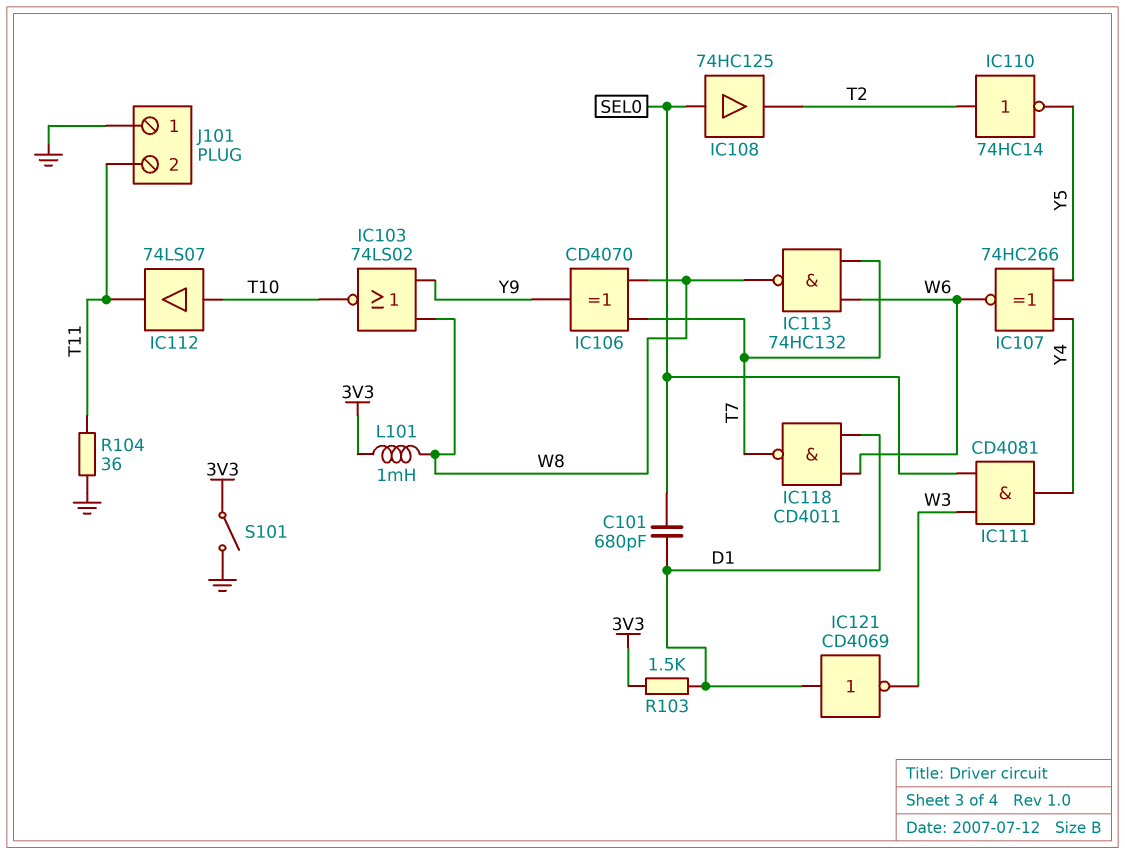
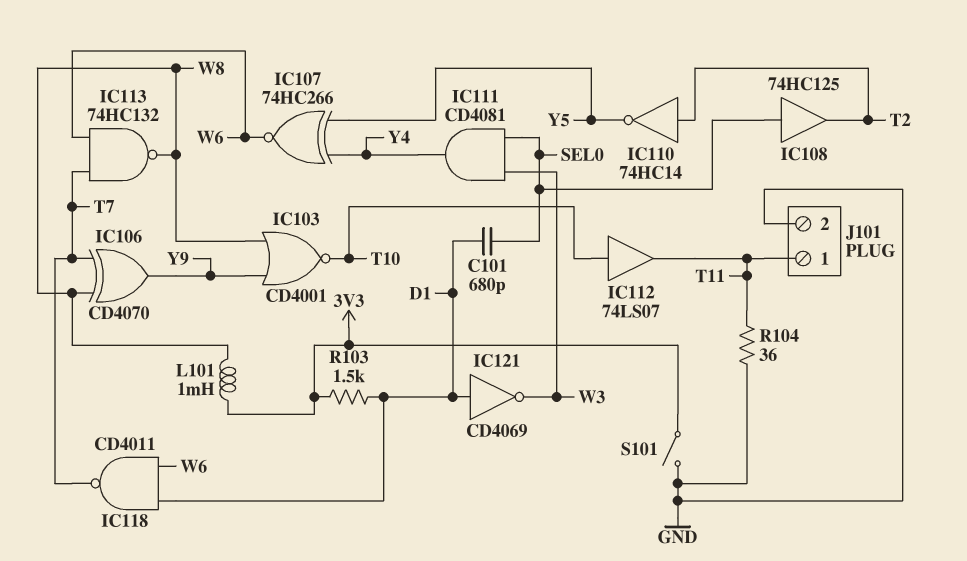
IC103: NOR 74LS02 (in W8, in Y9, out T10) -> NOR CD4001 (in W8, in Y9, out T10)
J101 pin 1: GND -> T11
J101 pin 2: T11 -> GND

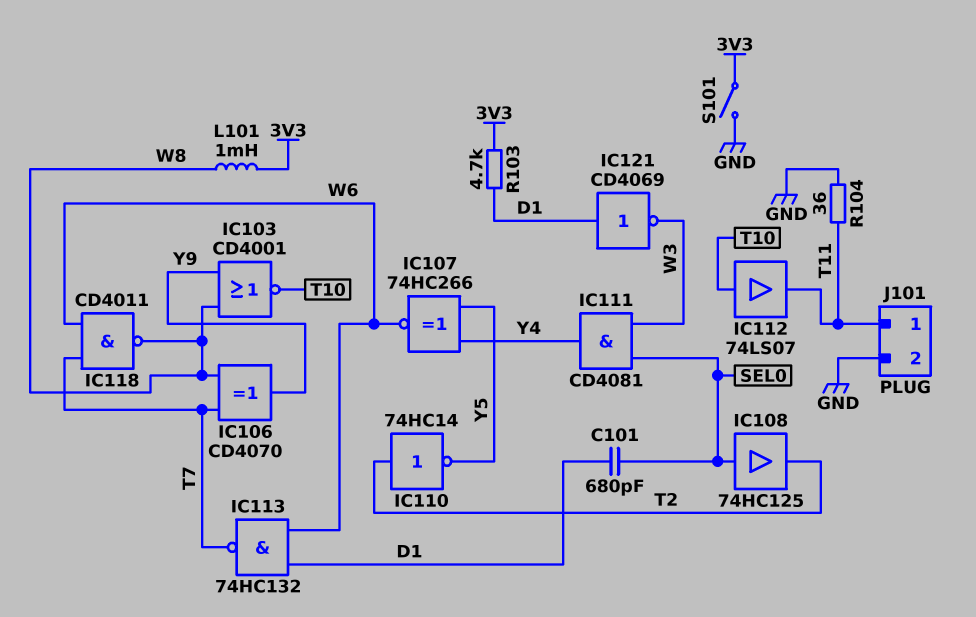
IC113: NAND 74HC132 (in T7, in W6, out W8) -> NAND 74HC132 (in D1, in W6, out T7)
IC118: NAND CD4011 (in D1, in W6, out T7) -> NAND CD4011 (in T7, in W6, out W8)
R103: 1.5k (3V3, D1) -> 4.7k (3V3, D1)

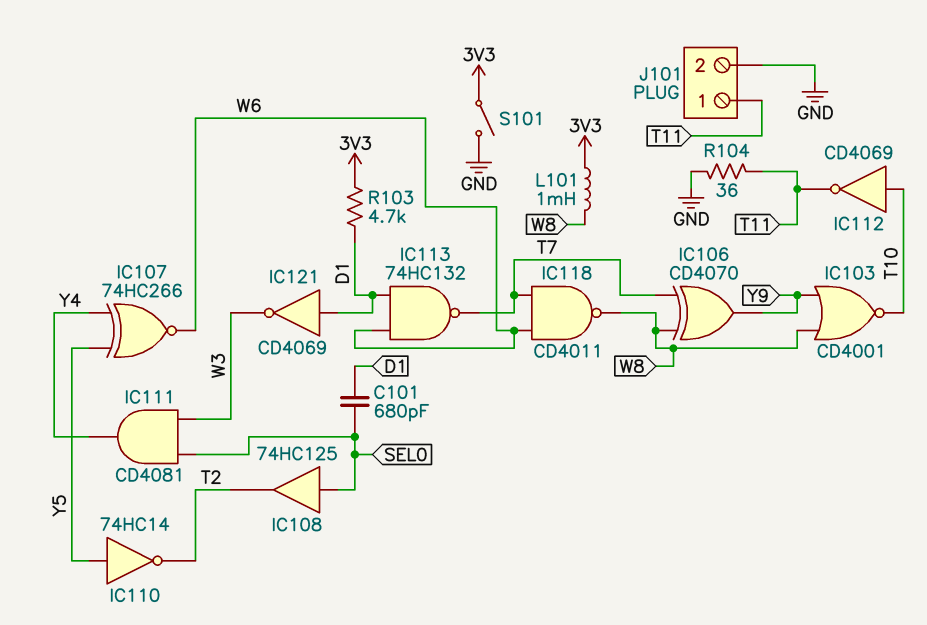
IC110: NOT 74HC14 (in T2, out Y5) -> NOT 74HC14 (in Y5, out T2)
IC112: buffer 74LS07 (in T10, out T11) -> NOT CD4069 (in T10, out T11)

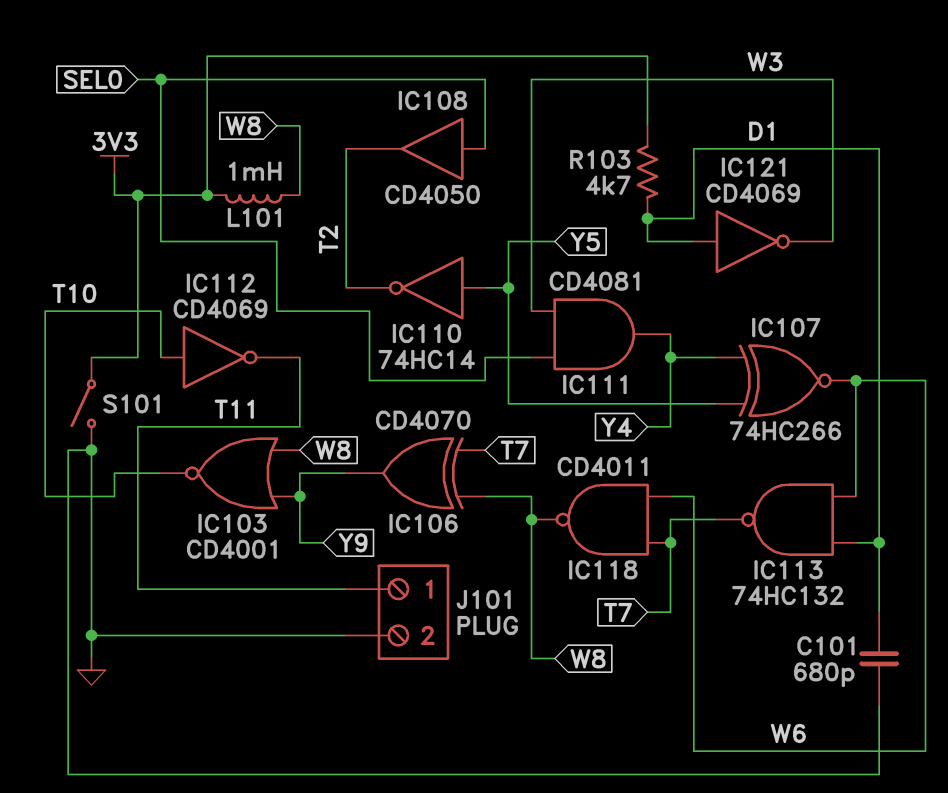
C101: 680pF (D1, SEL0) -> 680pF (D1, GND)
IC108: buffer 74HC125 (in SEL0, out T2) -> buffer CD4050 (in SEL0, out T2)
R104: 36 (GND, T11) -> none

